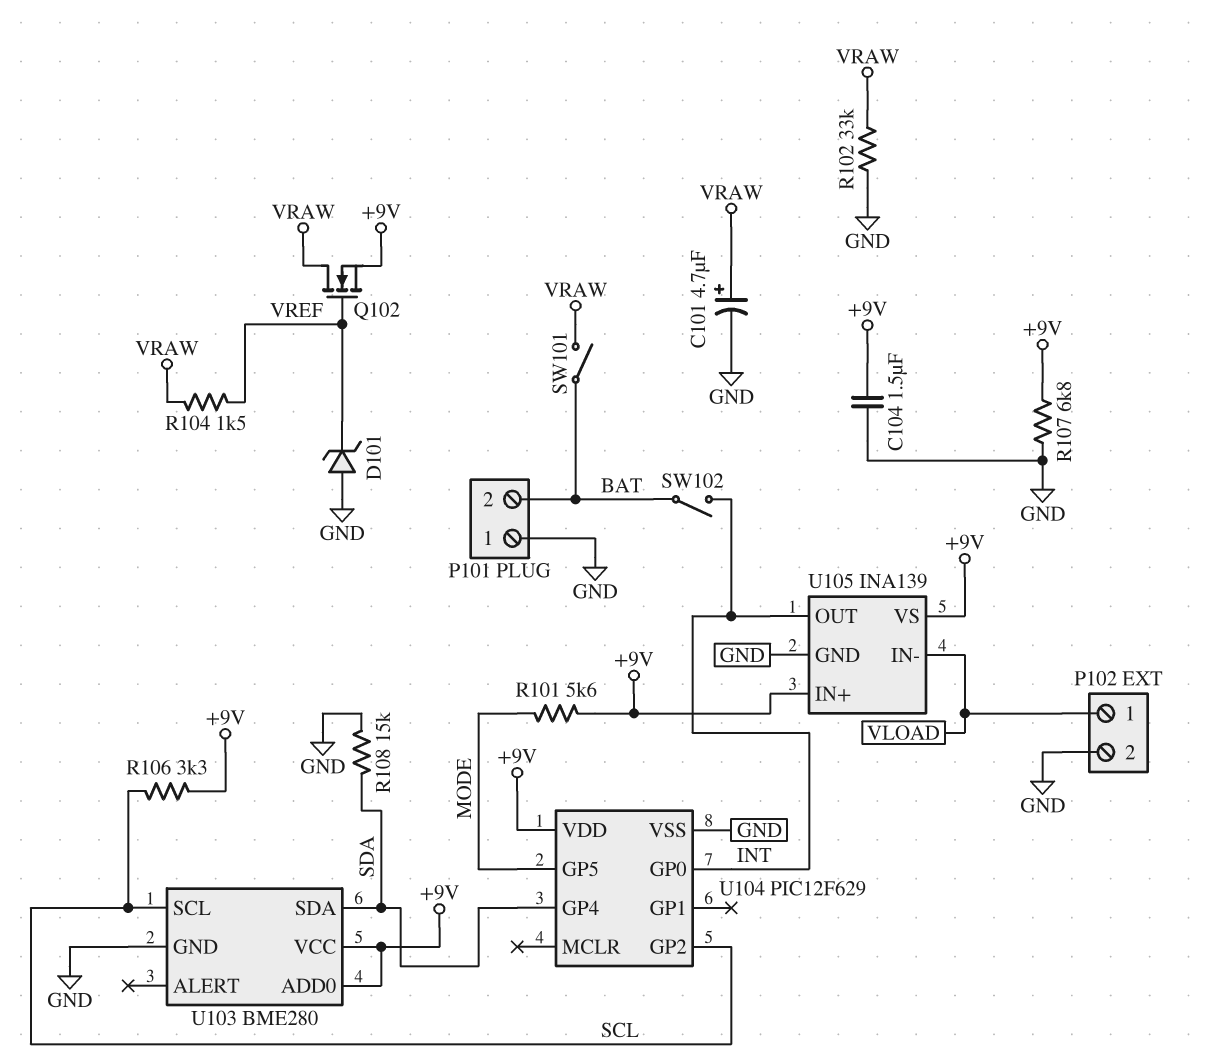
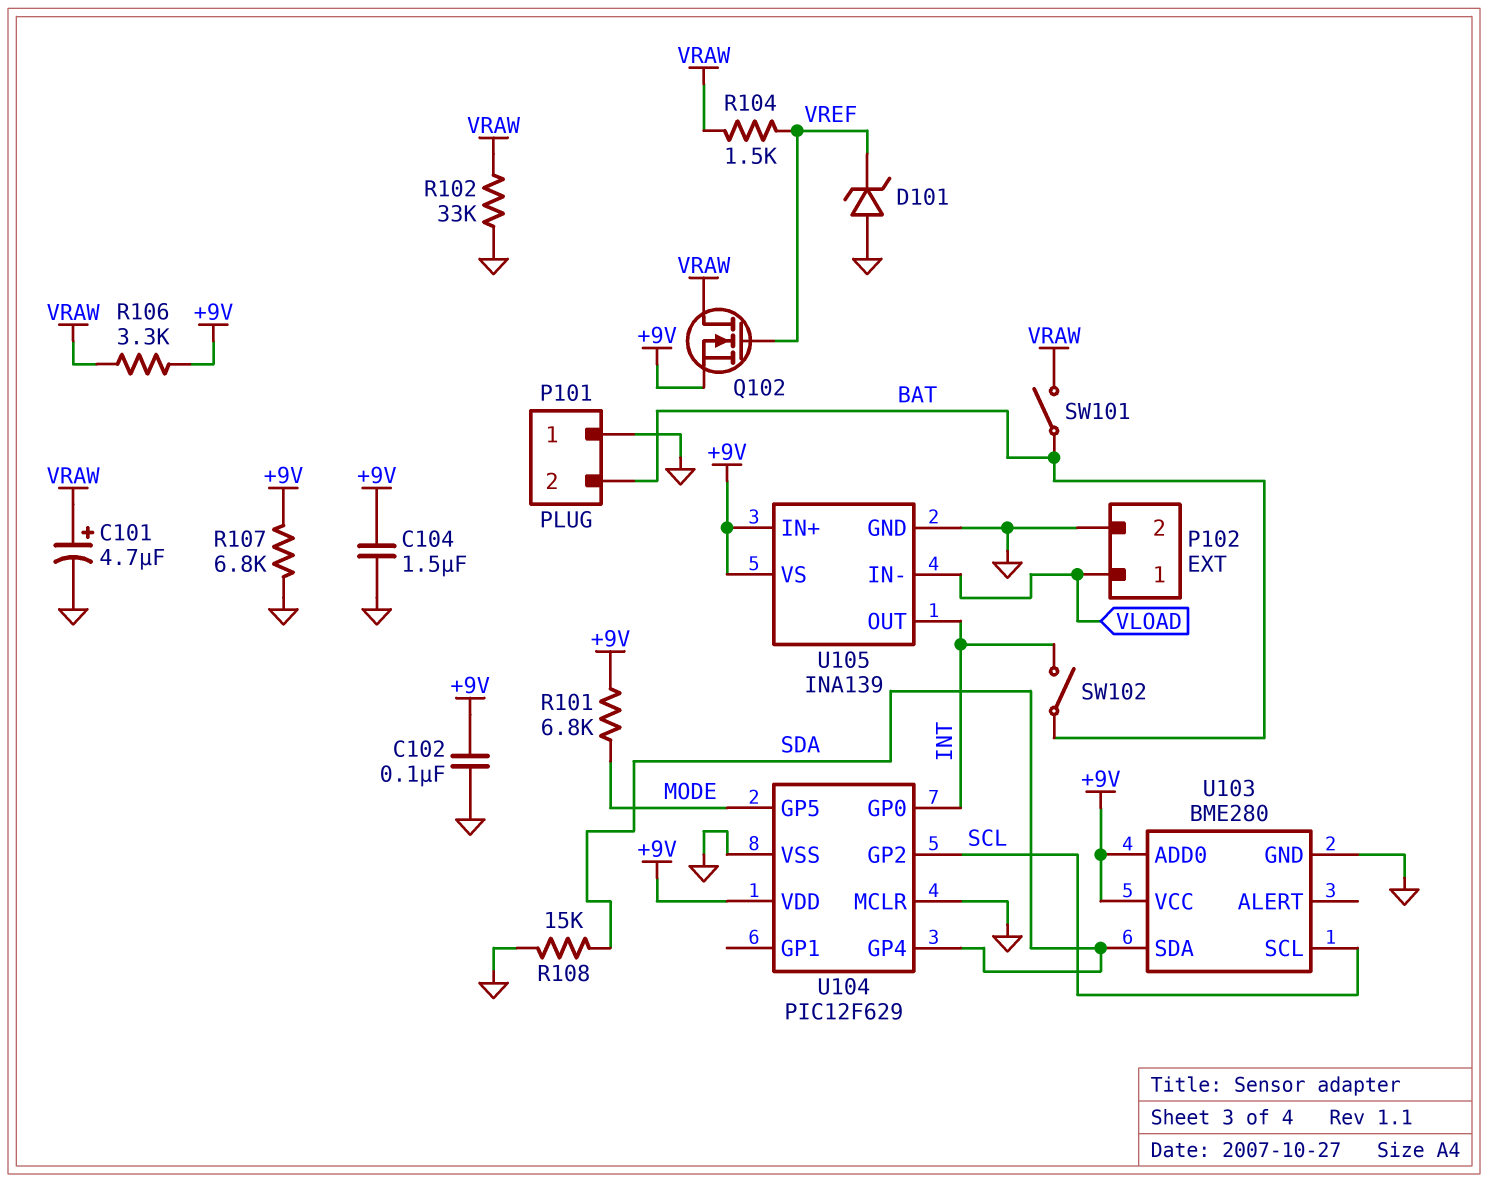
C102: none -> 100nF (+9V, GND)
R101: 5.6k (+9V, MODE) -> 6.8k (+9V, MODE)
R106: 3.3k (+9V, SCL) -> 3.3k (+9V, VRAW)
U104 pin MCLR: none -> GND

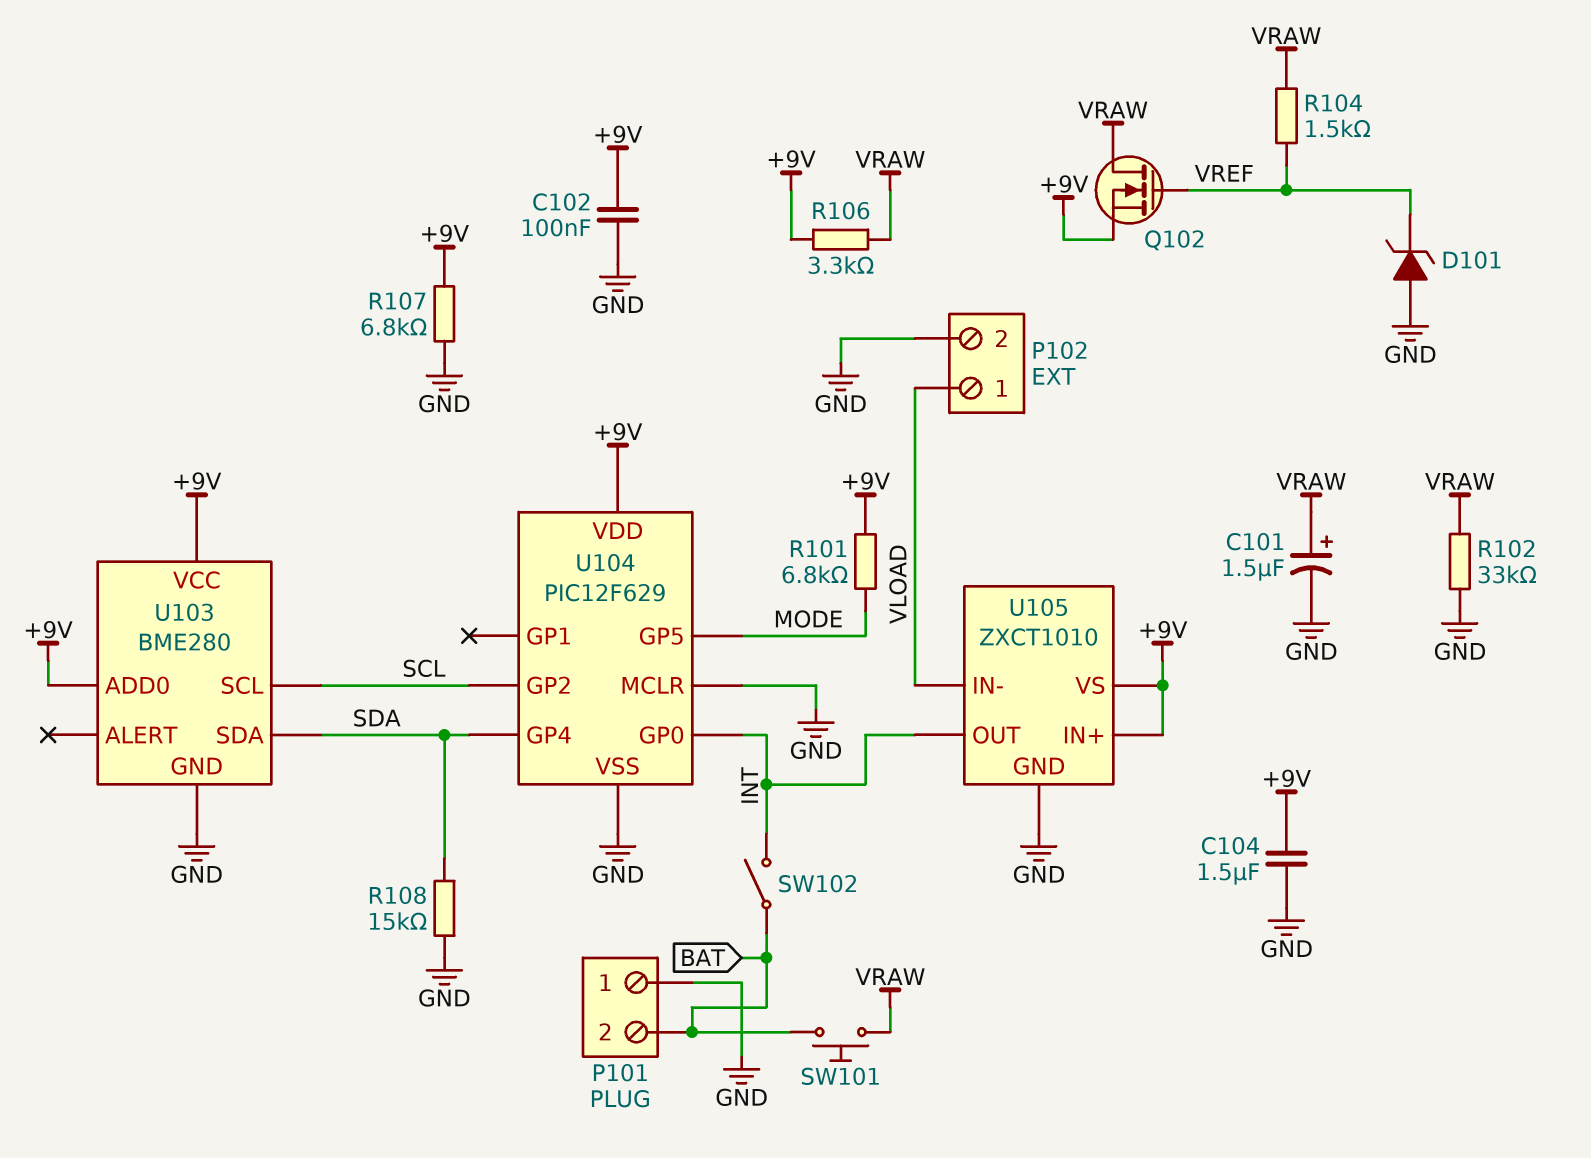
C101: 4.7uF (plus VRAW, minus GND) -> 1.5uF (plus VRAW, minus GND)
SW101: switch (BAT, VRAW) -> button (BAT, VRAW)
U105: INA139 -> ZXCT1010

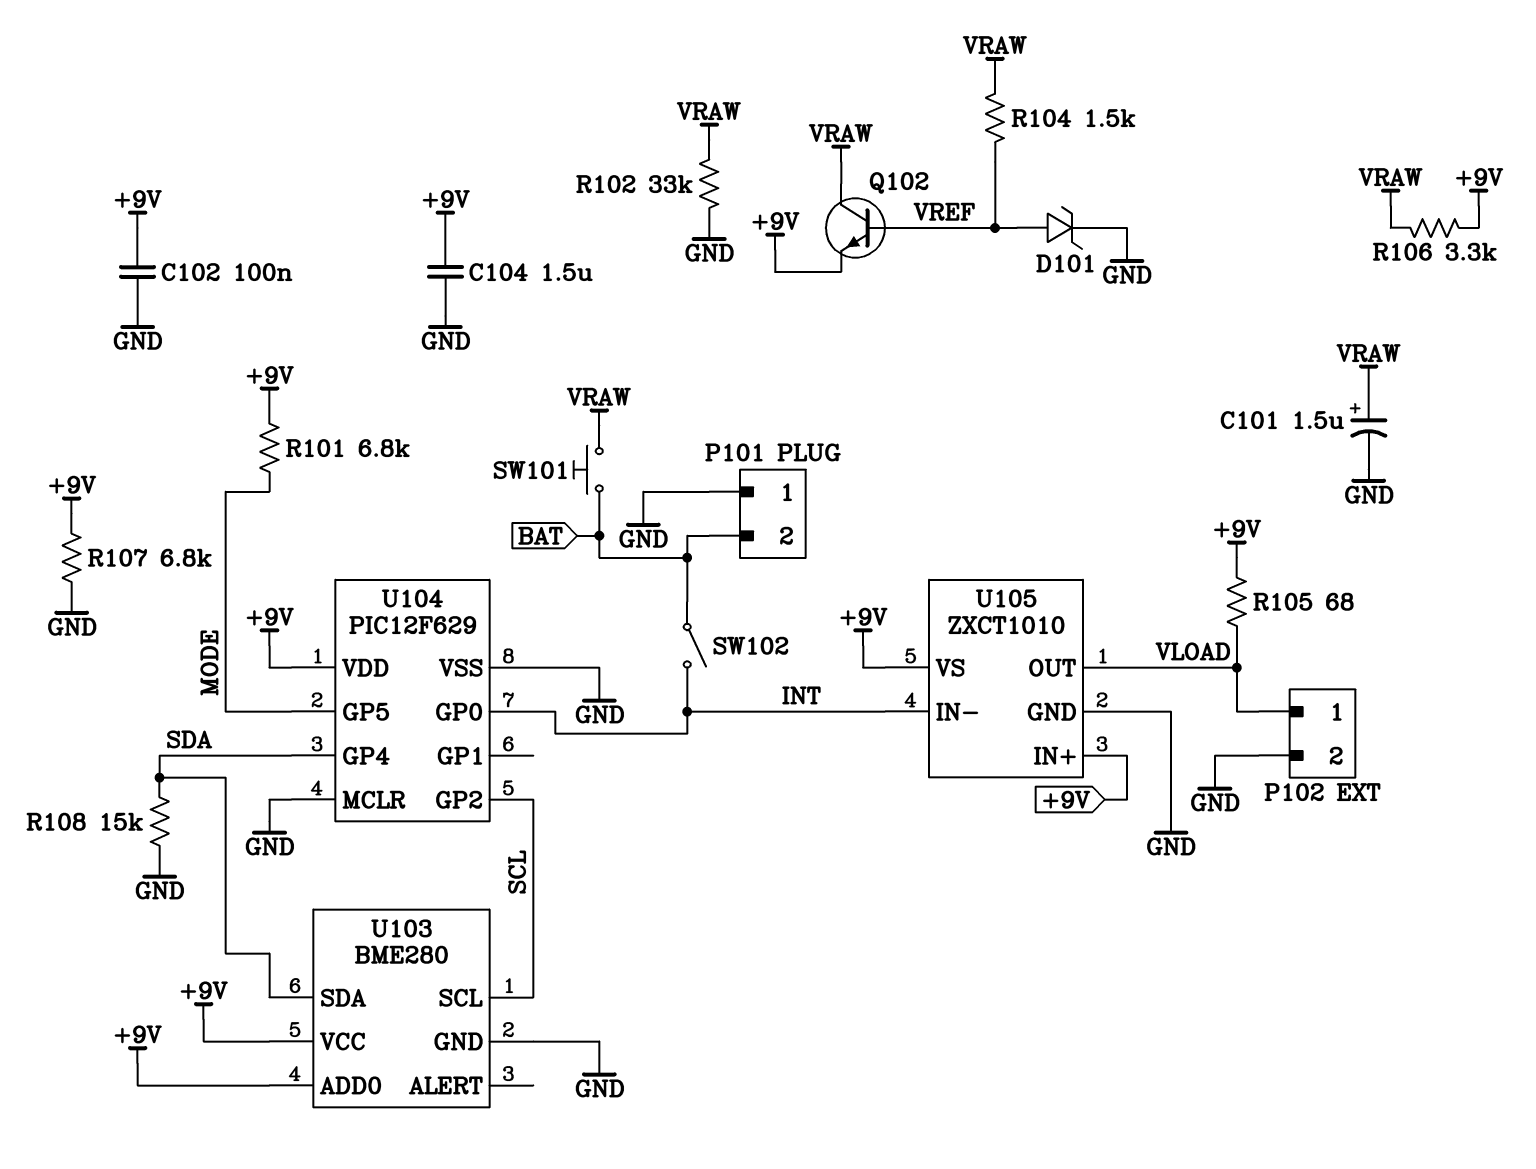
D101: zener (A GND, K VREF) -> zener (A VREF, K GND)
Q102: NMOS (G VREF, D VRAW, S +9V) -> NPN (B VREF, C VRAW, E +9V)
R105: none -> 68 (+9V, VLOAD)
U105 pin IN-: VLOAD -> INT
U105 pin OUT: INT -> VLOAD

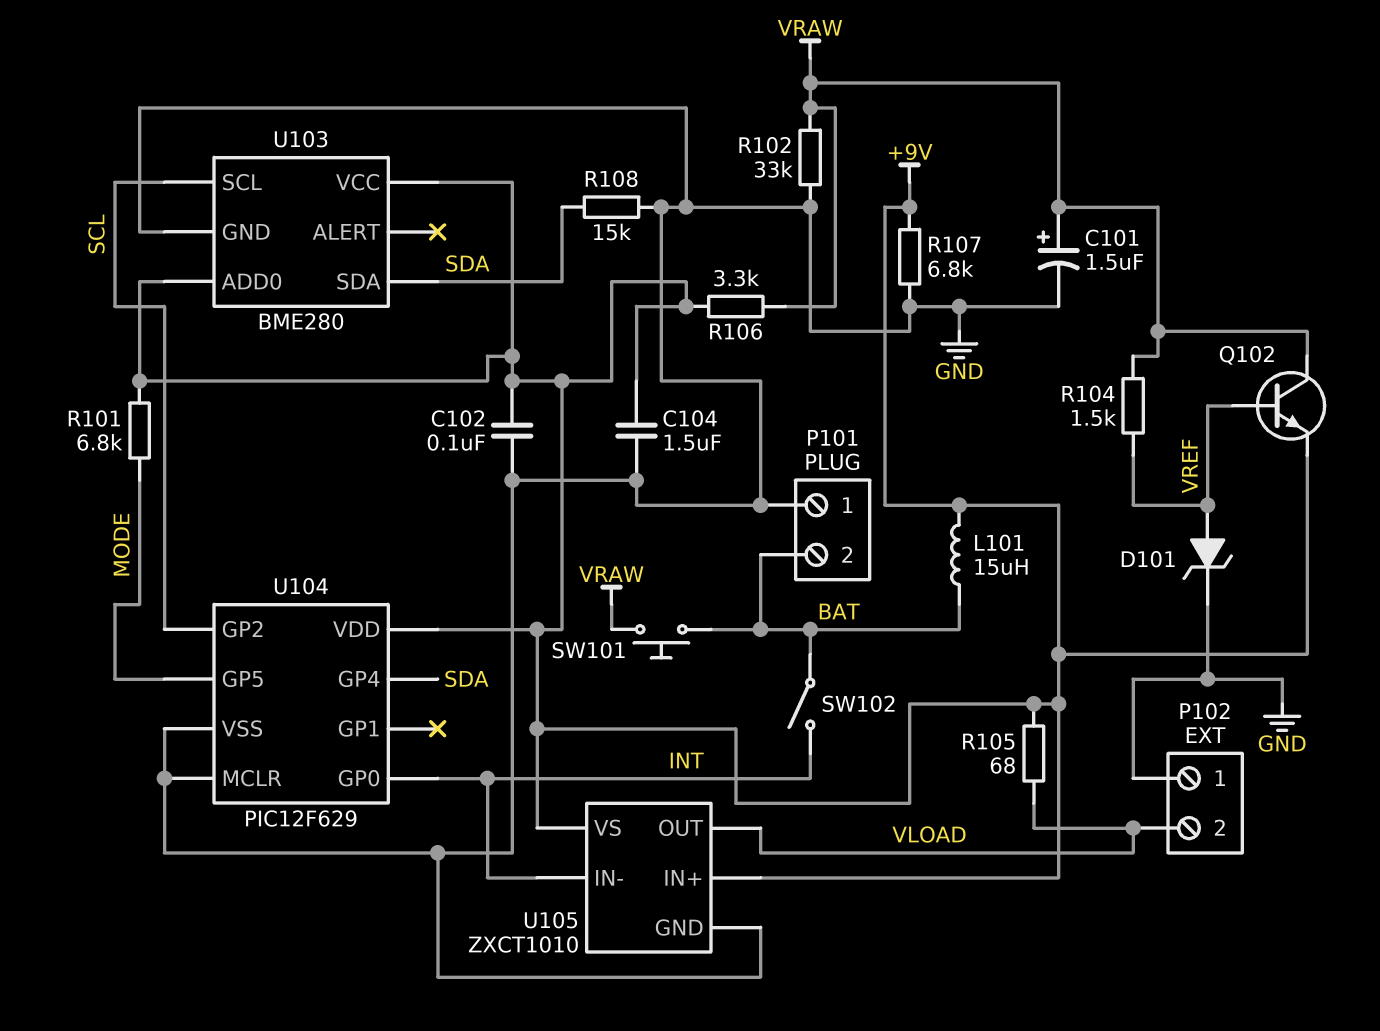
L101: none -> 15uH (+9V, BAT)
P102 pin 1: VLOAD -> GND
P102 pin 2: GND -> VLOAD

